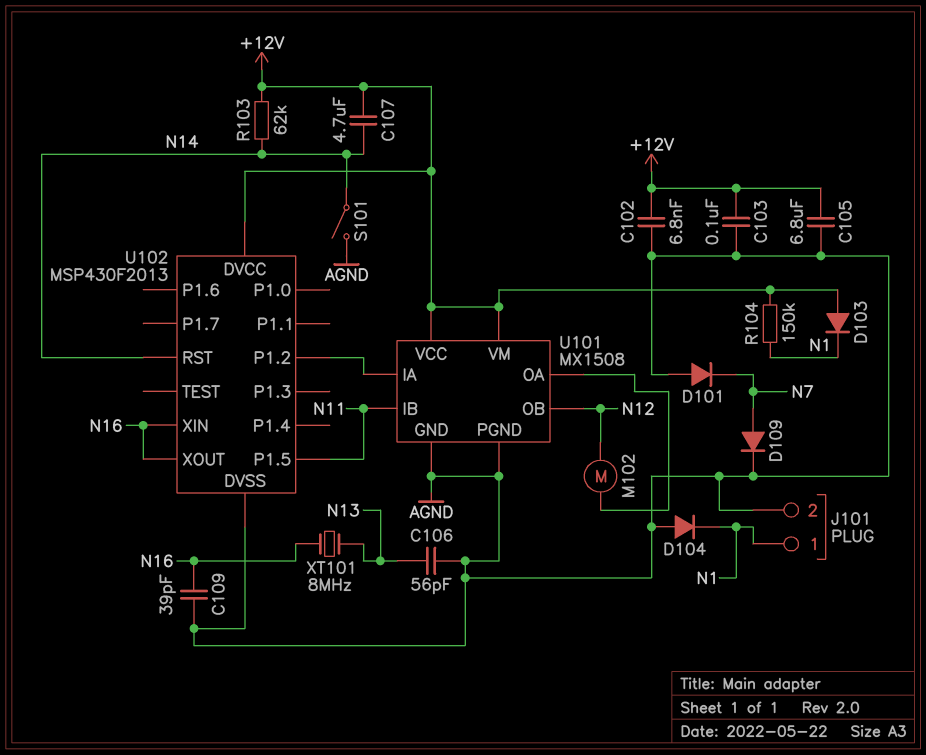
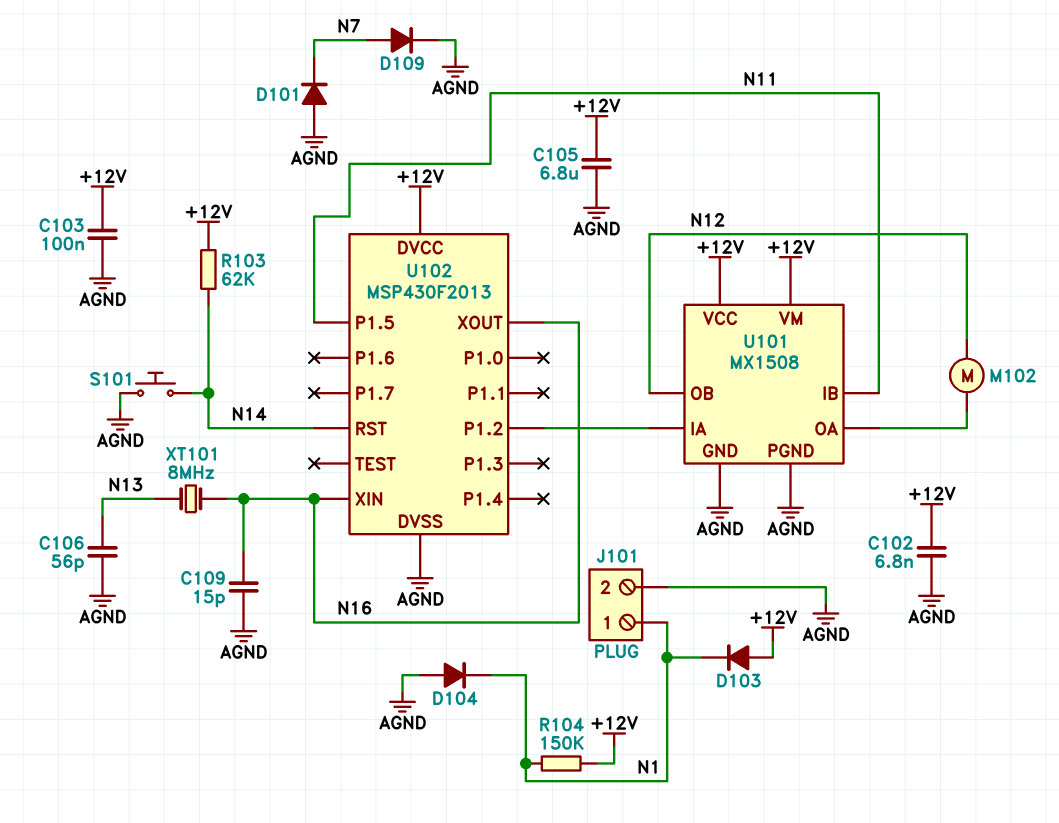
C107: 4.7uF (+12V, N14) -> none
C109: 39pF (AGND, N16) -> 15pF (AGND, N16)
S101: switch (AGND, N14) -> button (AGND, N14)

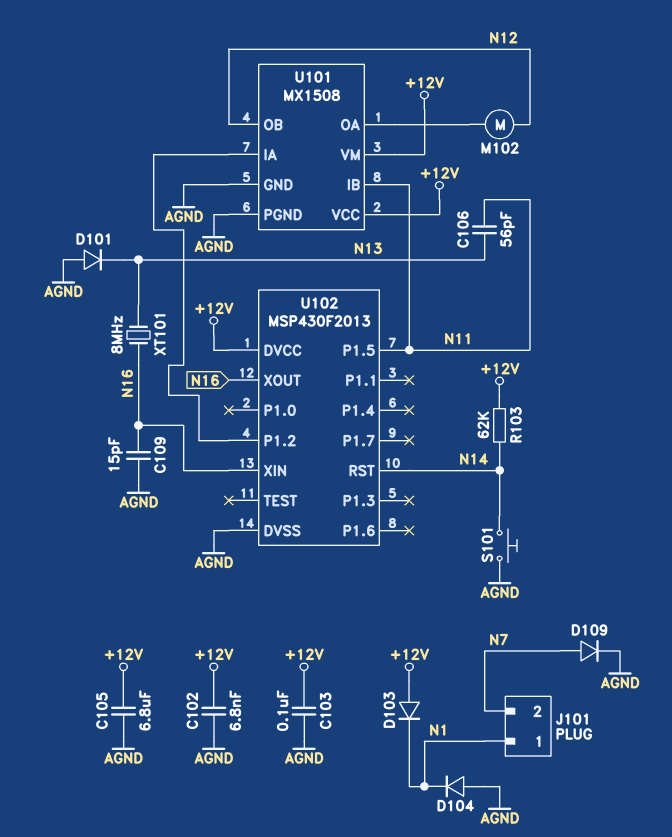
C106: 56pF (AGND, N13) -> 56pF (N11, N13)
D101: diode (A AGND, K N7) -> diode (A AGND, K N13)
J101 pin 2: AGND -> N7
R104: 150k (+12V, N1) -> none

